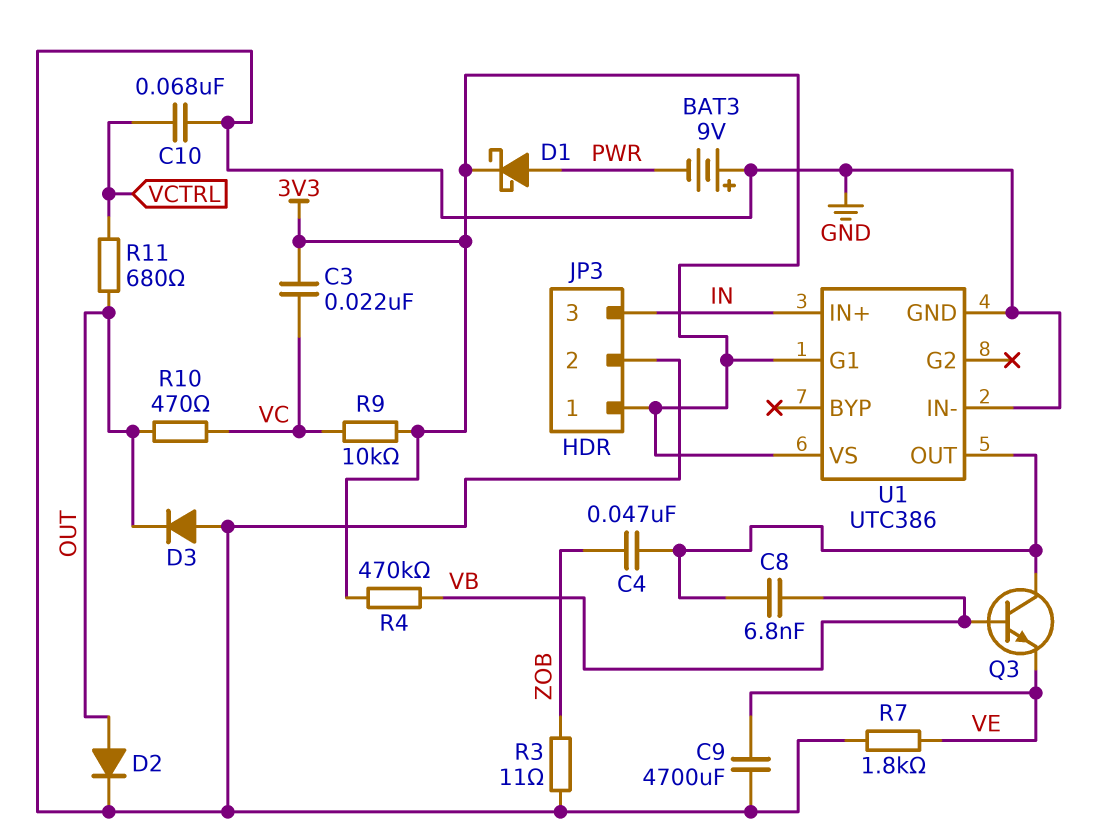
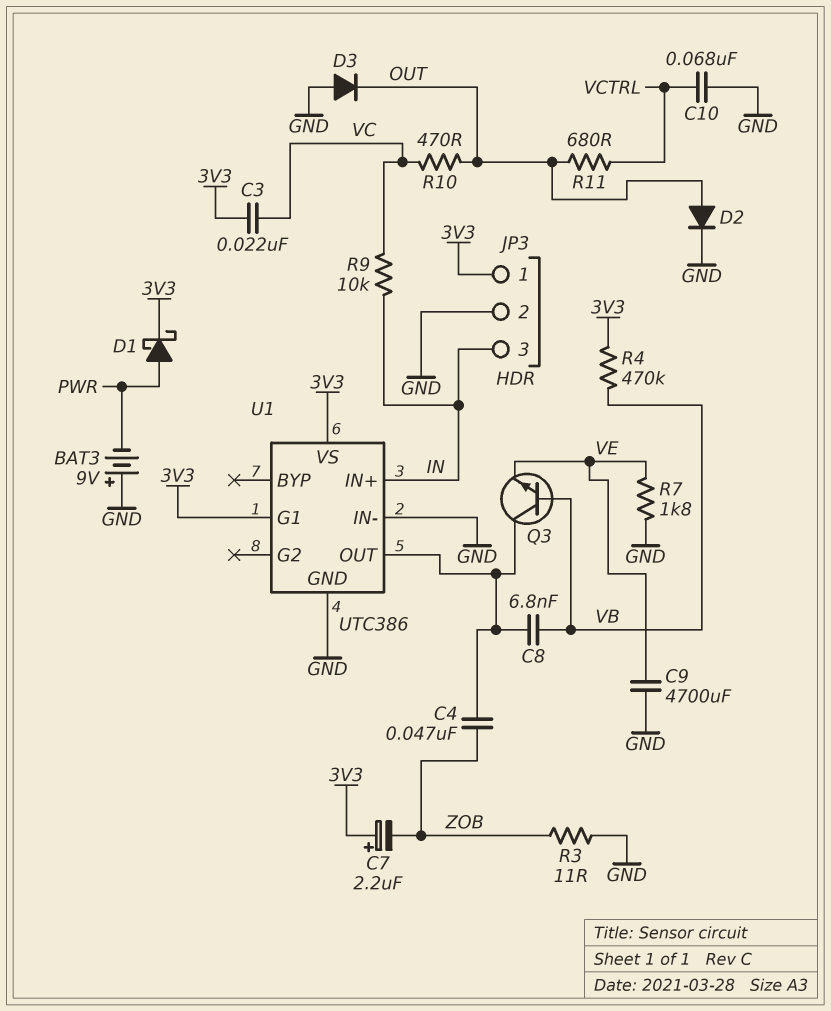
C7: none -> 2.2uF (plus 3V3, minus ZOB)
R9: 10k (3V3, VC) -> 10k (IN, VC)

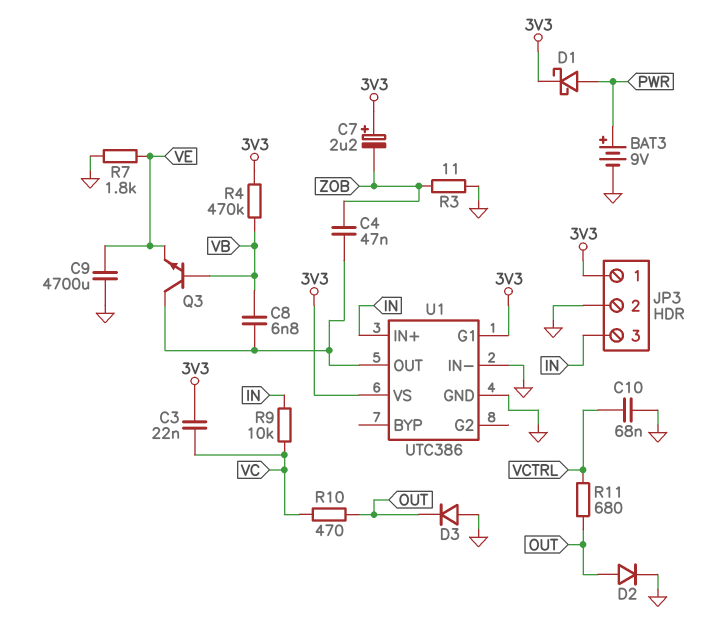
BAT3: 9V (plus GND, minus PWR) -> 9V (plus PWR, minus GND)

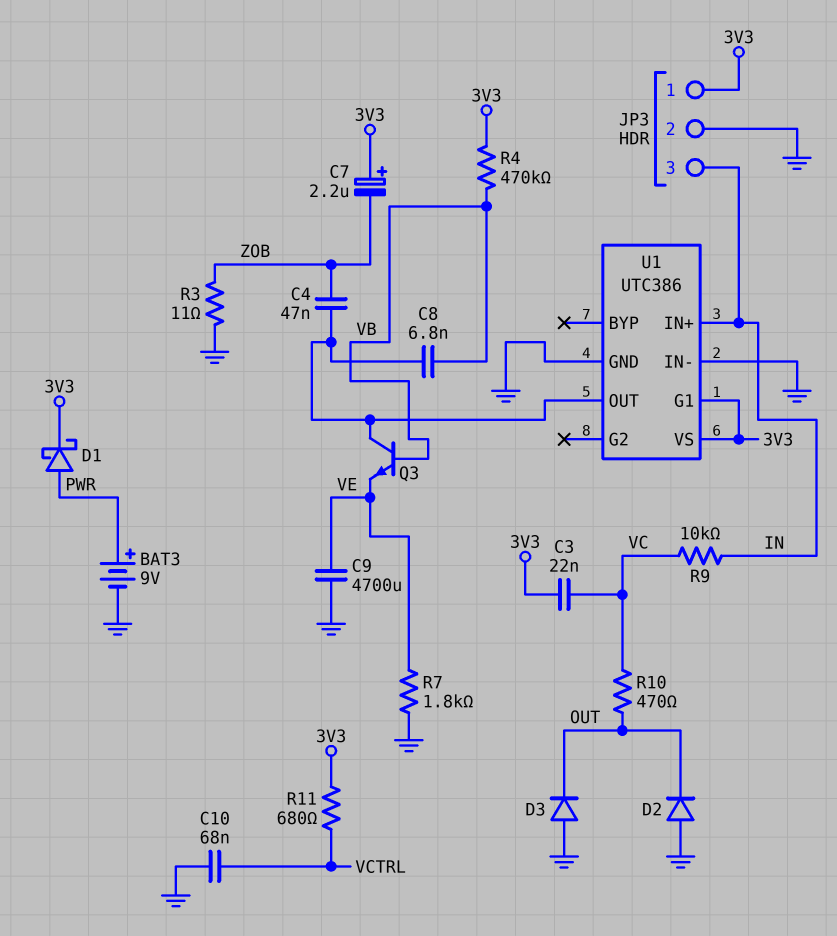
D2: diode (A OUT, K GND) -> diode (A GND, K OUT)
R11: 680 (OUT, VCTRL) -> 680 (3V3, VCTRL)

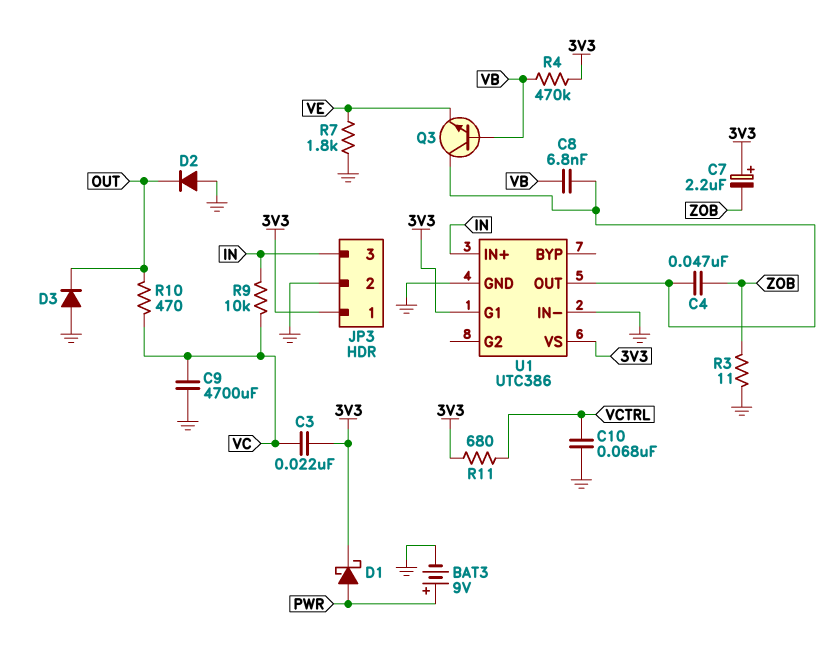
C9: 4700uF (GND, VE) -> 4700uF (GND, VC)

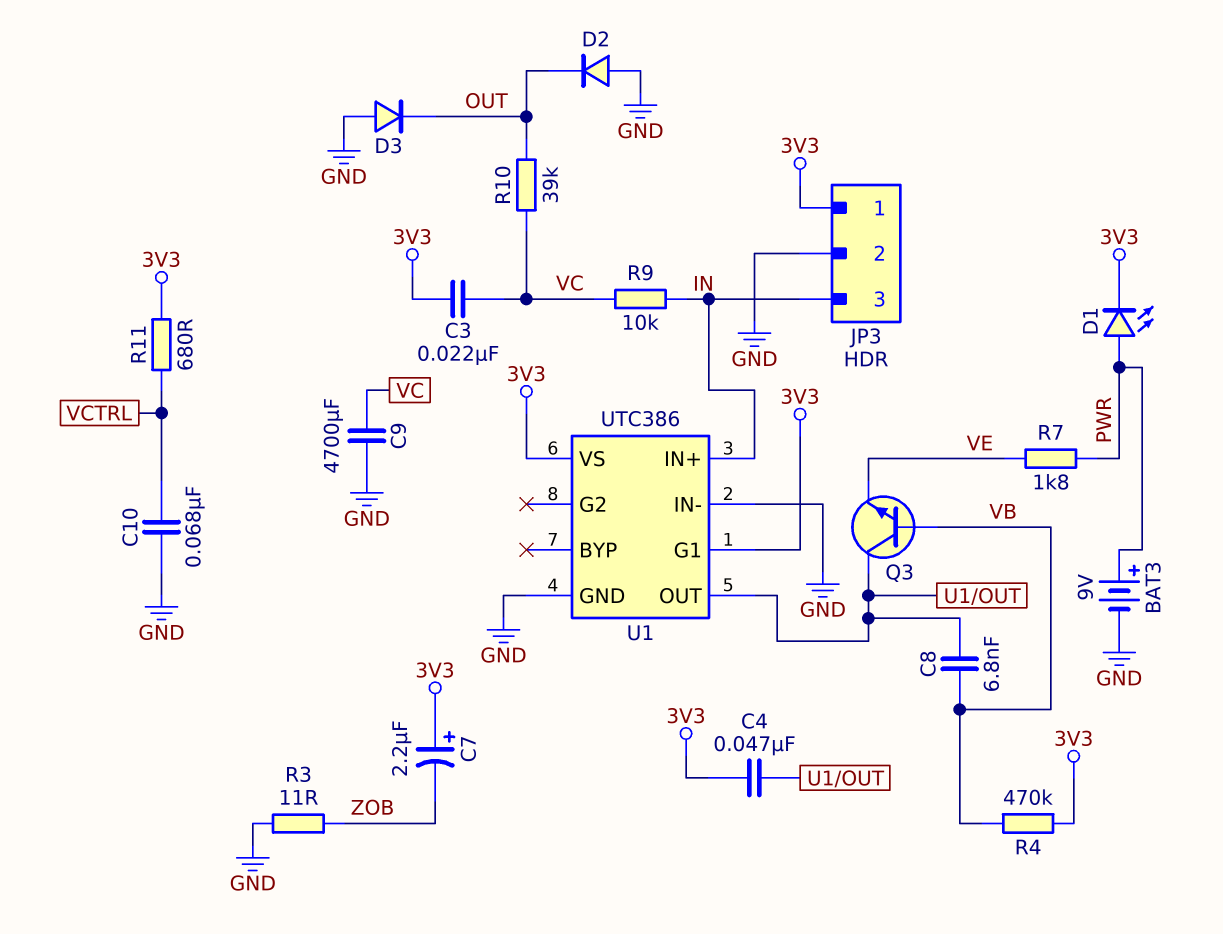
C4: 47nF (U1/OUT, ZOB) -> 47nF (3V3, U1/OUT)
D1: schottky (A PWR, K 3V3) -> LED (A PWR, K 3V3)
R7: 1.8k (GND, VE) -> 1.8k (PWR, VE)
R10: 470 (OUT, VC) -> 39k (OUT, VC)

